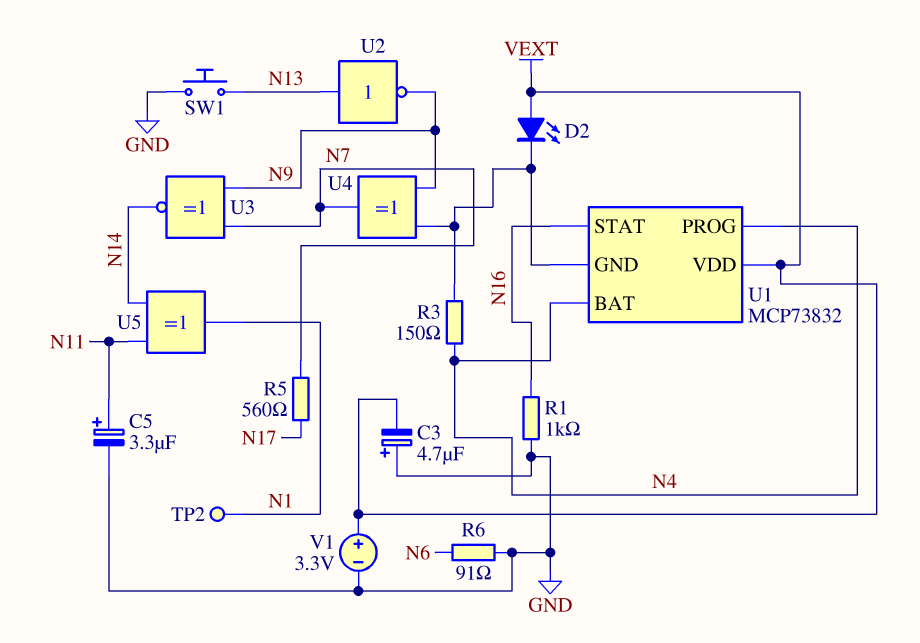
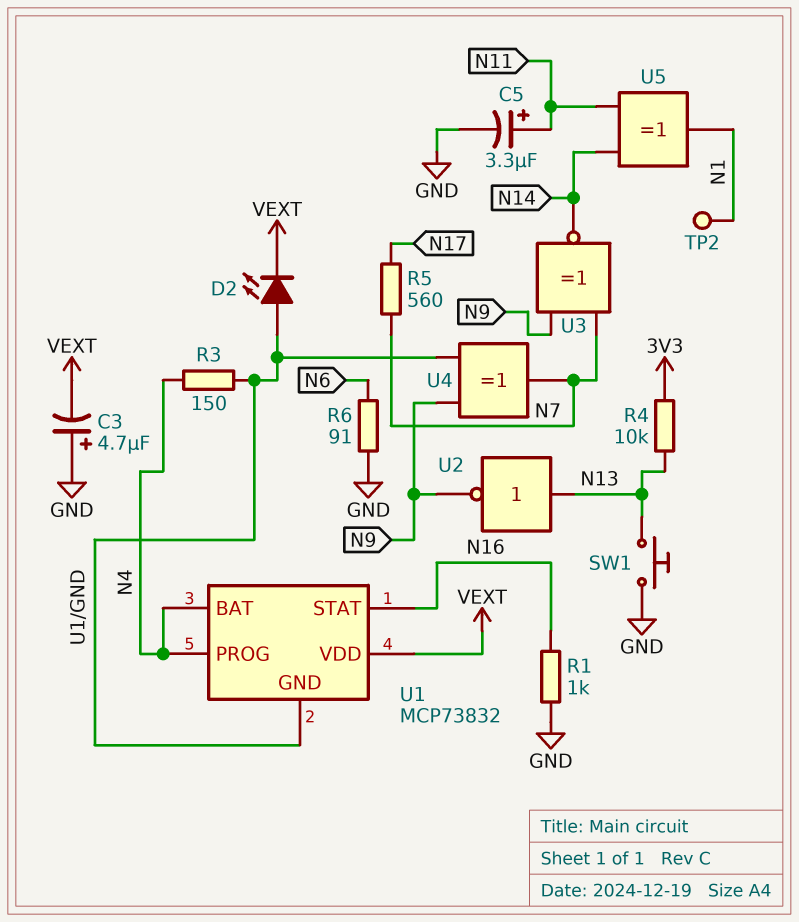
D2: LED (A VEXT, K U1/GND) -> LED (A U1/GND, K VEXT)
R4: none -> 10k (3V3, N13)
V1: 3.3V (plus VEXT, minus GND) -> none

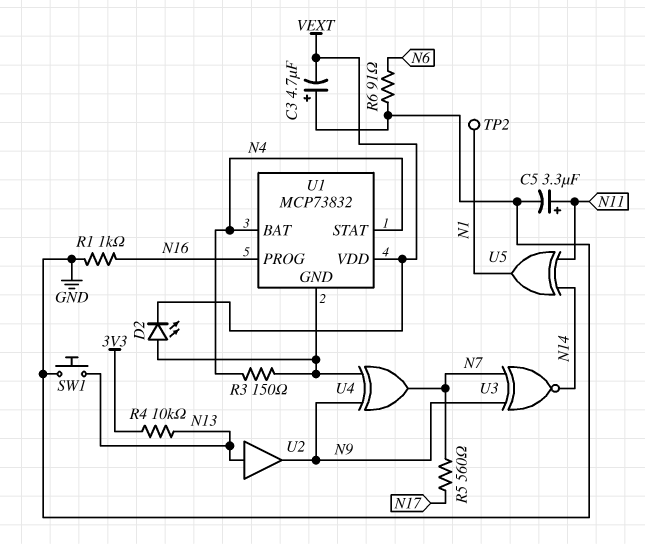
U1 pin PROG: N4 -> N16
U1 pin STAT: N16 -> N4
U2: NOT (in N13, out N9) -> buffer (in N13, out N9)

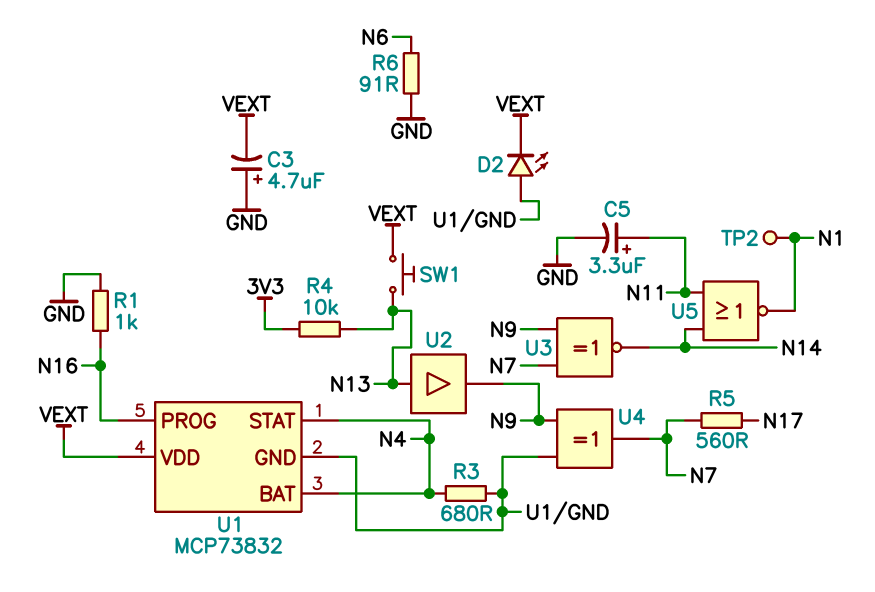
R3: 150 (N4, U1/GND) -> 680 (N4, U1/GND)
SW1: button (GND, N13) -> button (N13, VEXT)
U5: XOR (in N11, in N14, out N1) -> NOR (in N11, in N14, out N1)

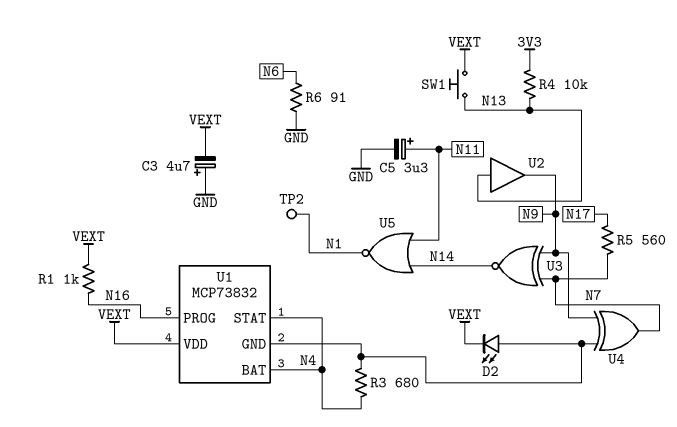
R1: 1k (GND, N16) -> 1k (N16, VEXT)

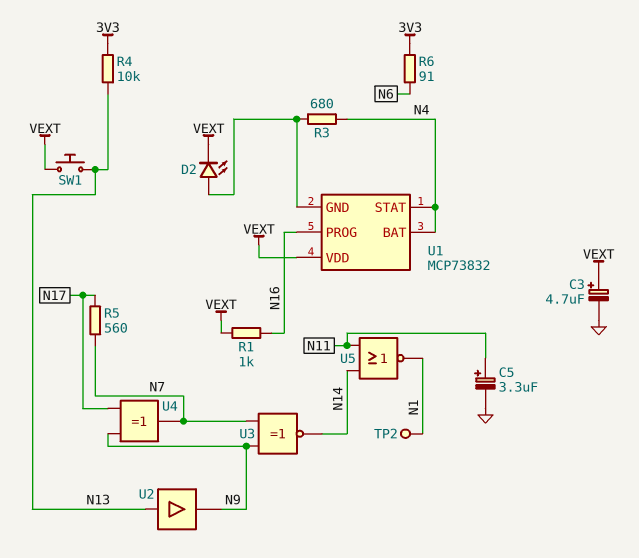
C3: 4.7uF (plus GND, minus VEXT) -> 4.7uF (plus VEXT, minus GND)
R6: 91 (GND, N6) -> 91 (3V3, N6)
U4: XOR (in N9, in U1/GND, out N7) -> XOR (in N9, in N17, out N7)

